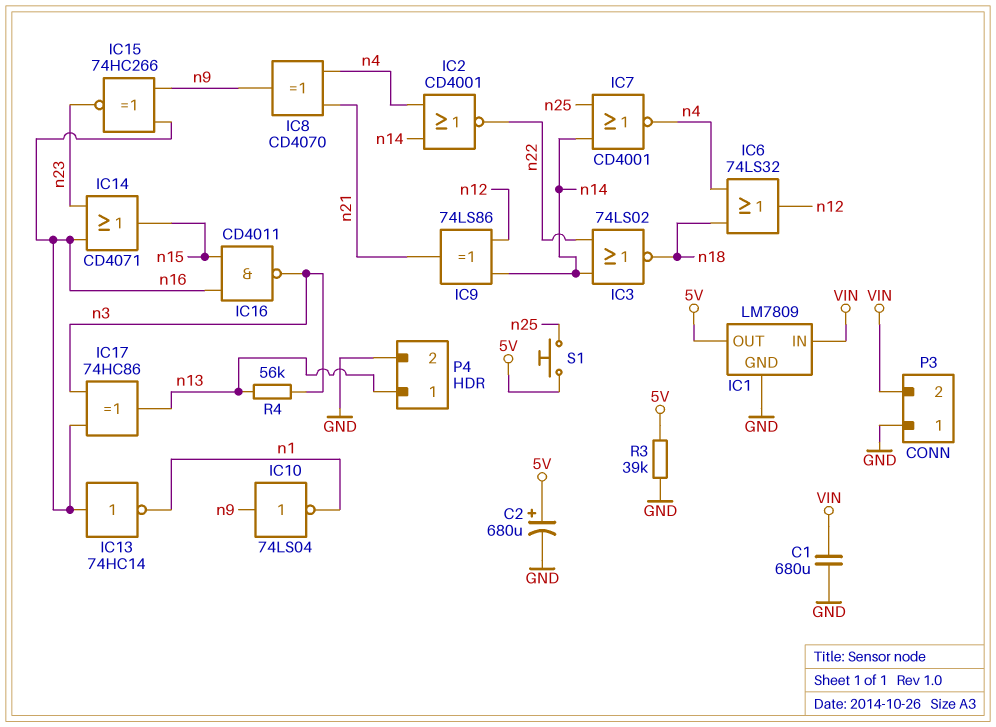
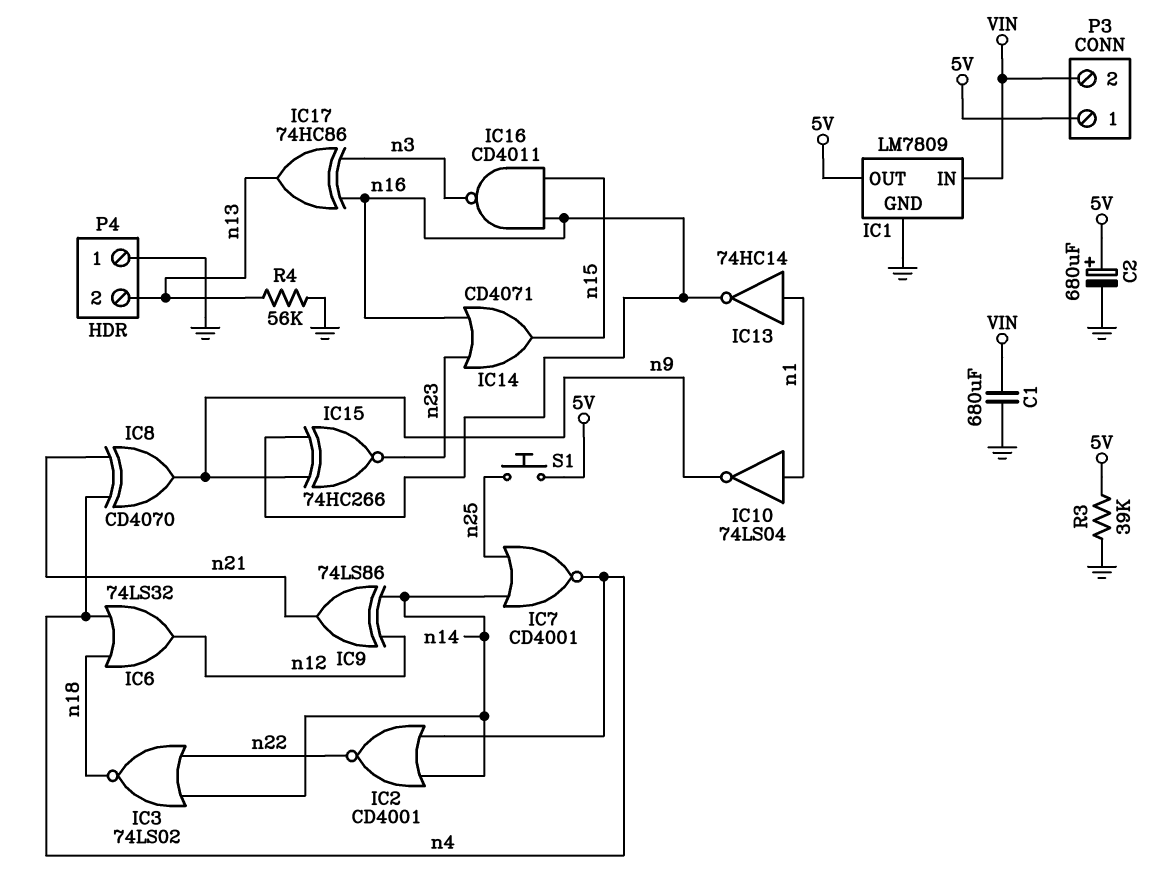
IC10: NOT 74LS04 (in n9, out n1) -> NOT 74LS04 (in n1, out n9)
IC13: NOT 74HC14 (in n16, out n1) -> NOT 74HC14 (in n1, out n16)
P3 pin 1: GND -> 5V
P4 pin 1: n13 -> GND
P4 pin 2: GND -> n13
R4: 56k (n3, n13) -> 56k (GND, n13)

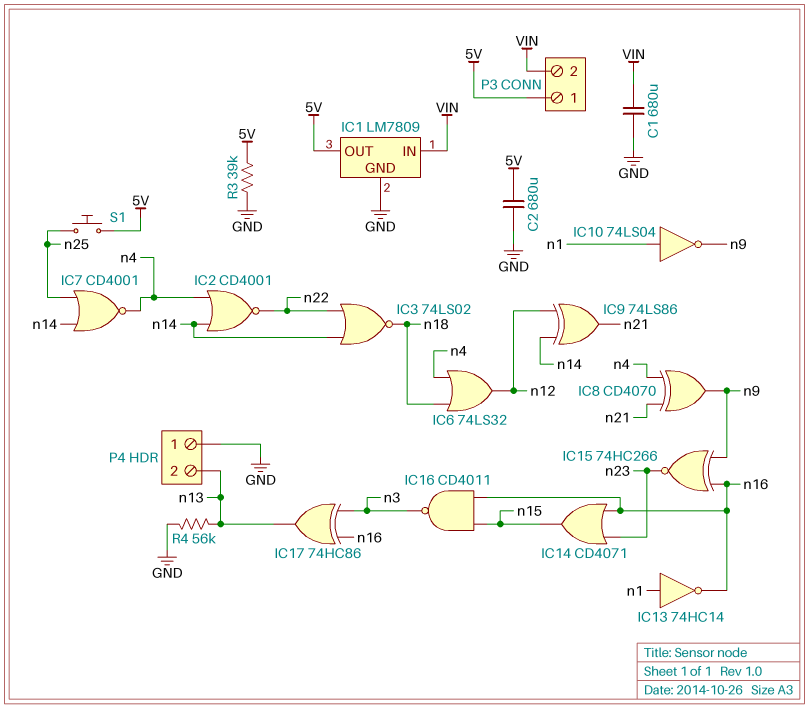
C2: 680uF (plus 5V, minus GND) -> 680uF (5V, GND)

